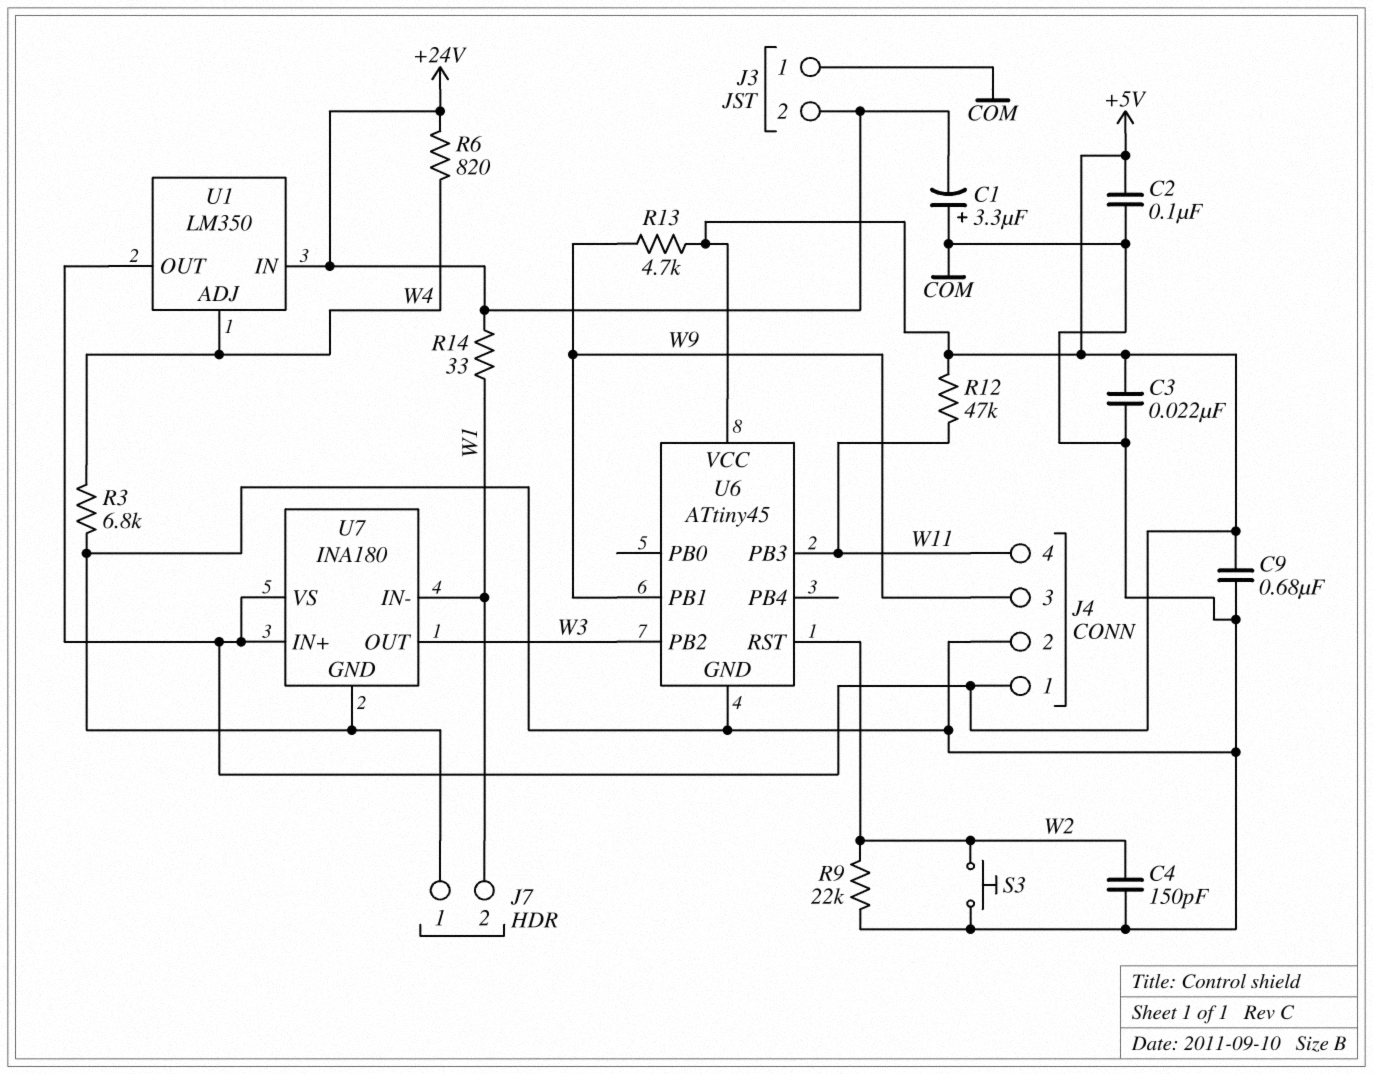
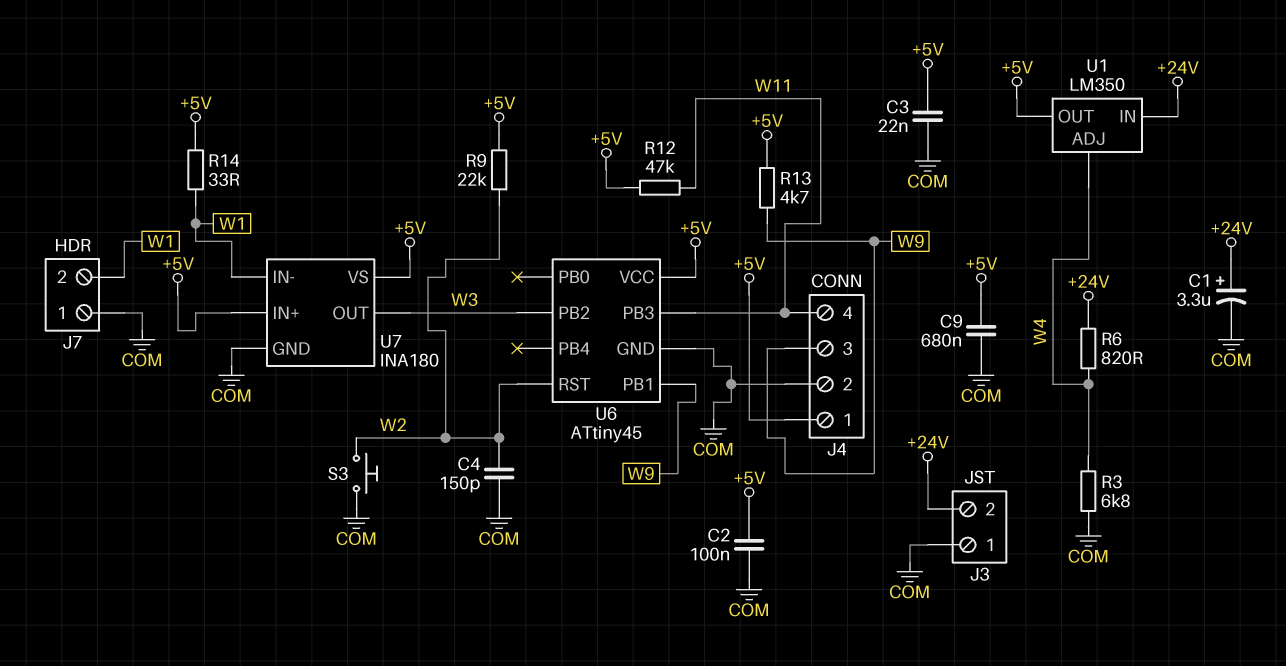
C1: 3.3uF (plus COM, minus +24V) -> 3.3uF (plus +24V, minus COM)
R9: 22k (COM, W2) -> 22k (+5V, W2)
R14: 33 (+24V, W1) -> 33 (+5V, W1)

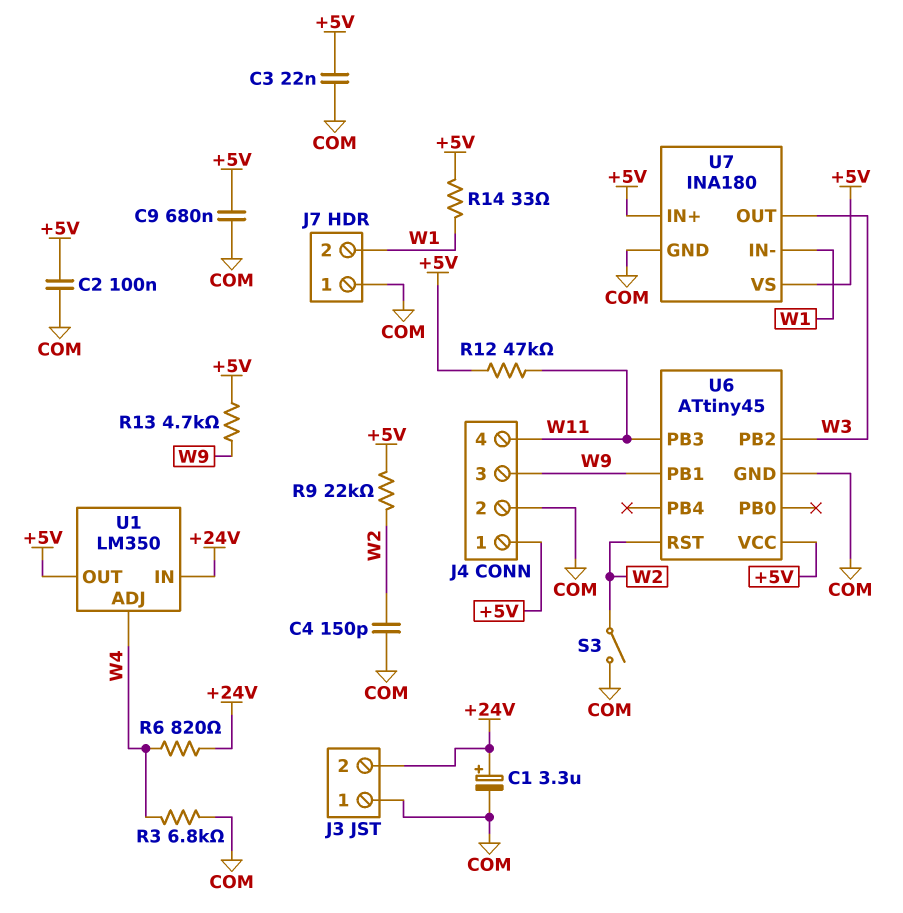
S3: button (COM, W2) -> switch (COM, W2)

